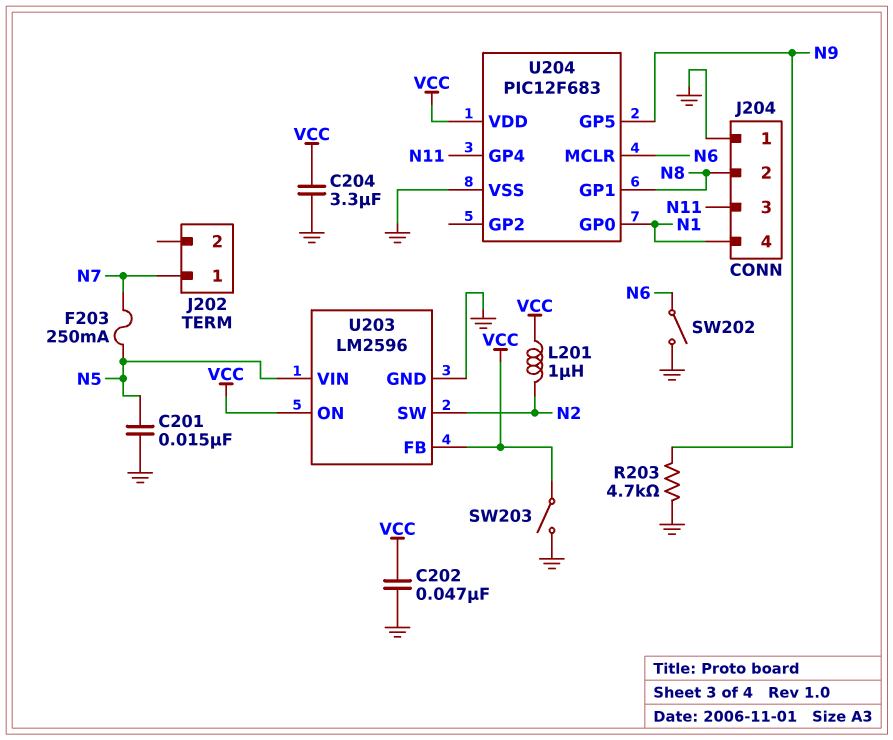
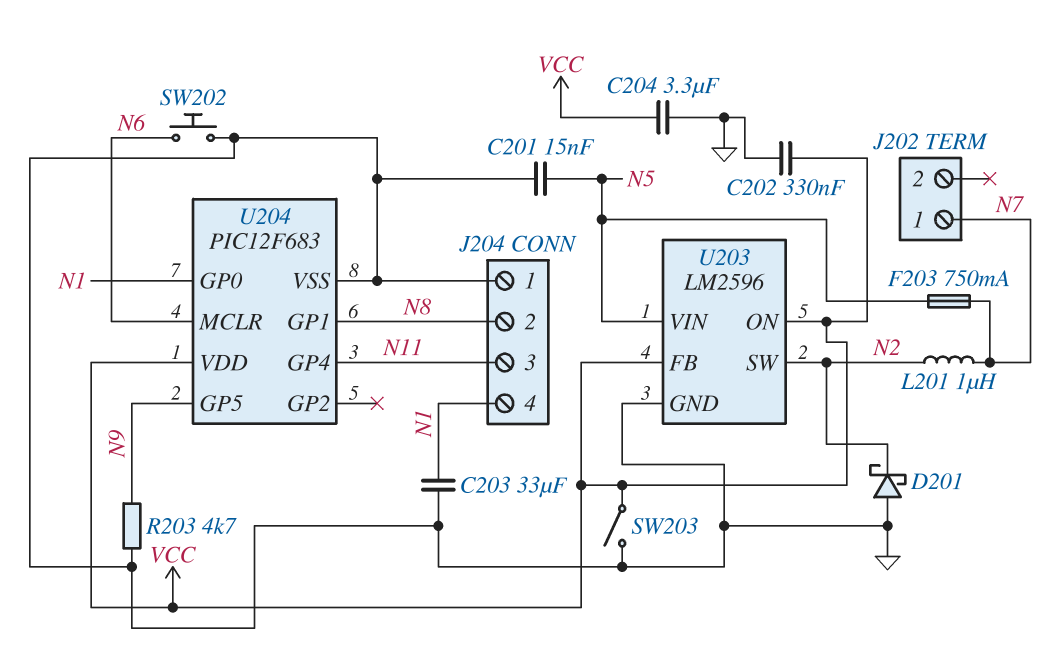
C202: 47nF (GND, VCC) -> 330nF (GND, VCC)
C203: none -> 33uF (GND, N1)
D201: none -> schottky (A GND, K N2)
F203: 250mA (N5, N7) -> 750mA (N5, N7)
L201: 1uH (N2, VCC) -> 1uH (N2, N7)
SW202: switch (GND, N6) -> button (GND, N6)

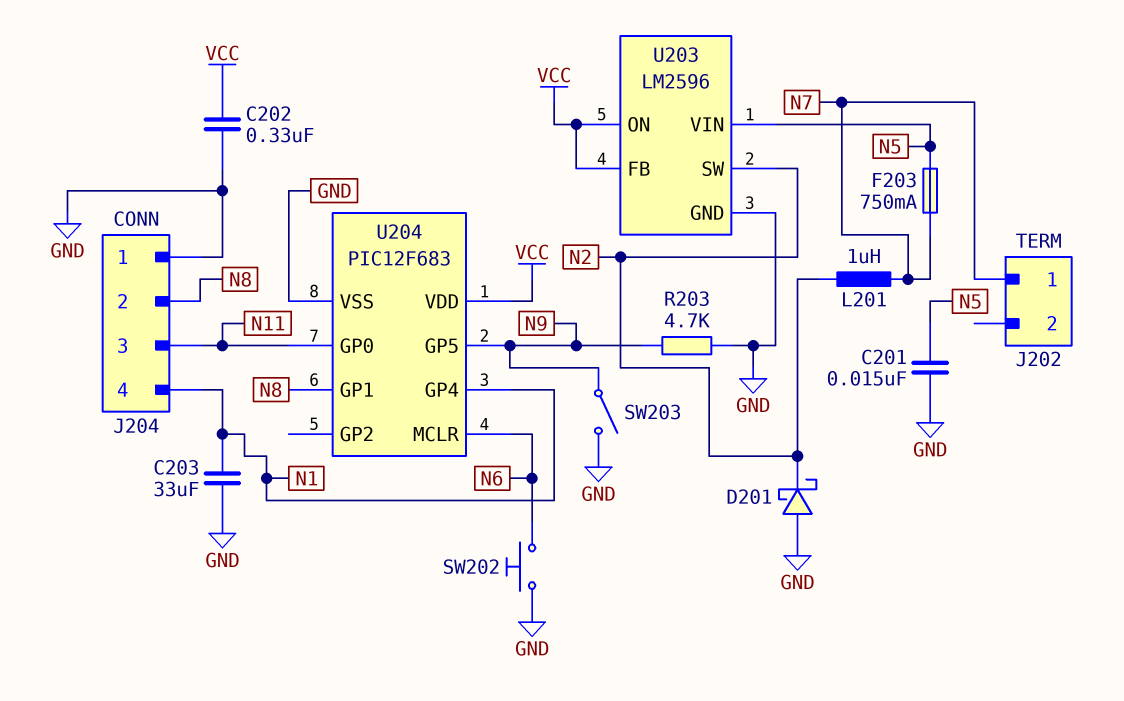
C204: 3.3uF (GND, VCC) -> none
SW203: switch (GND, VCC) -> switch (GND, N9)
U204 pin GP0: N1 -> N11
U204 pin GP4: N11 -> N1

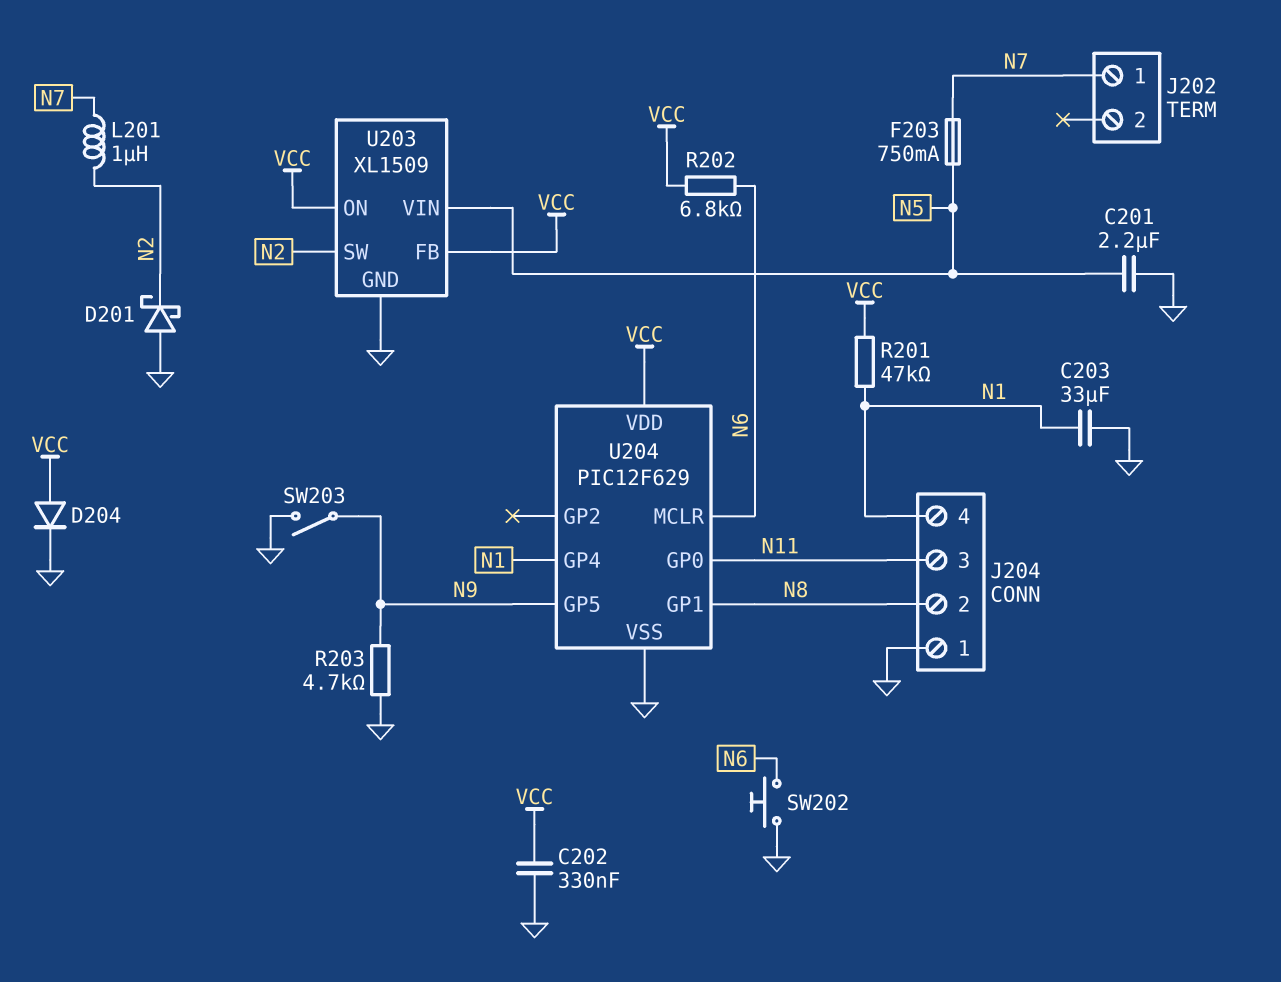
C201: 15nF (GND, N5) -> 2.2uF (GND, N5)
D204: none -> diode (A VCC, K GND)
R201: none -> 47k (N1, VCC)
R202: none -> 6.8k (N6, VCC)
U203: LM2596 -> XL1509
U204: PIC12F683 -> PIC12F629

